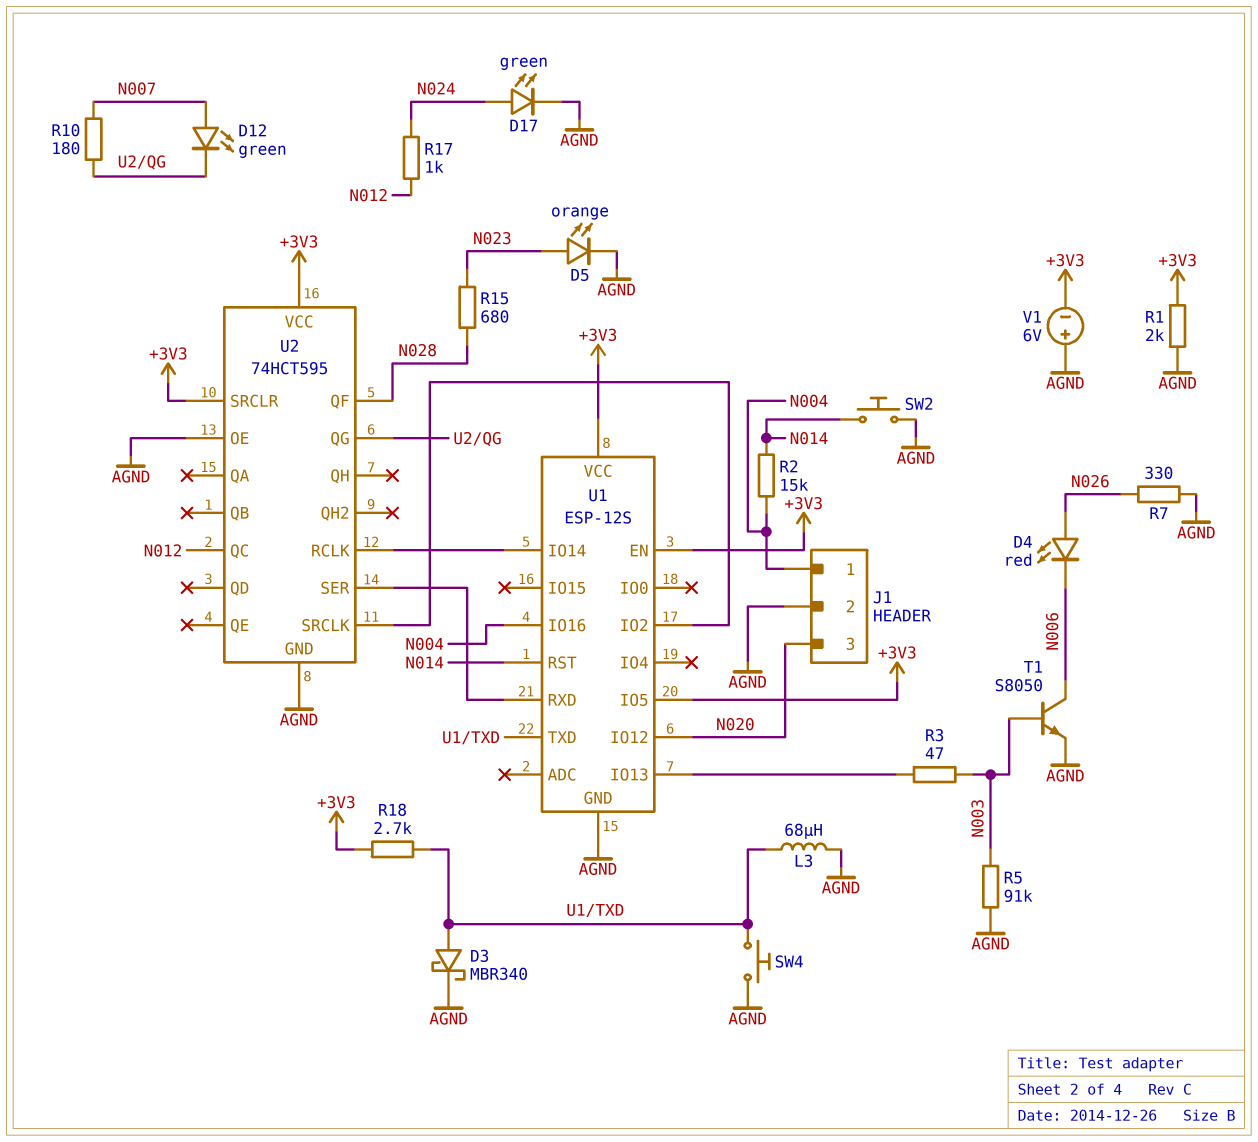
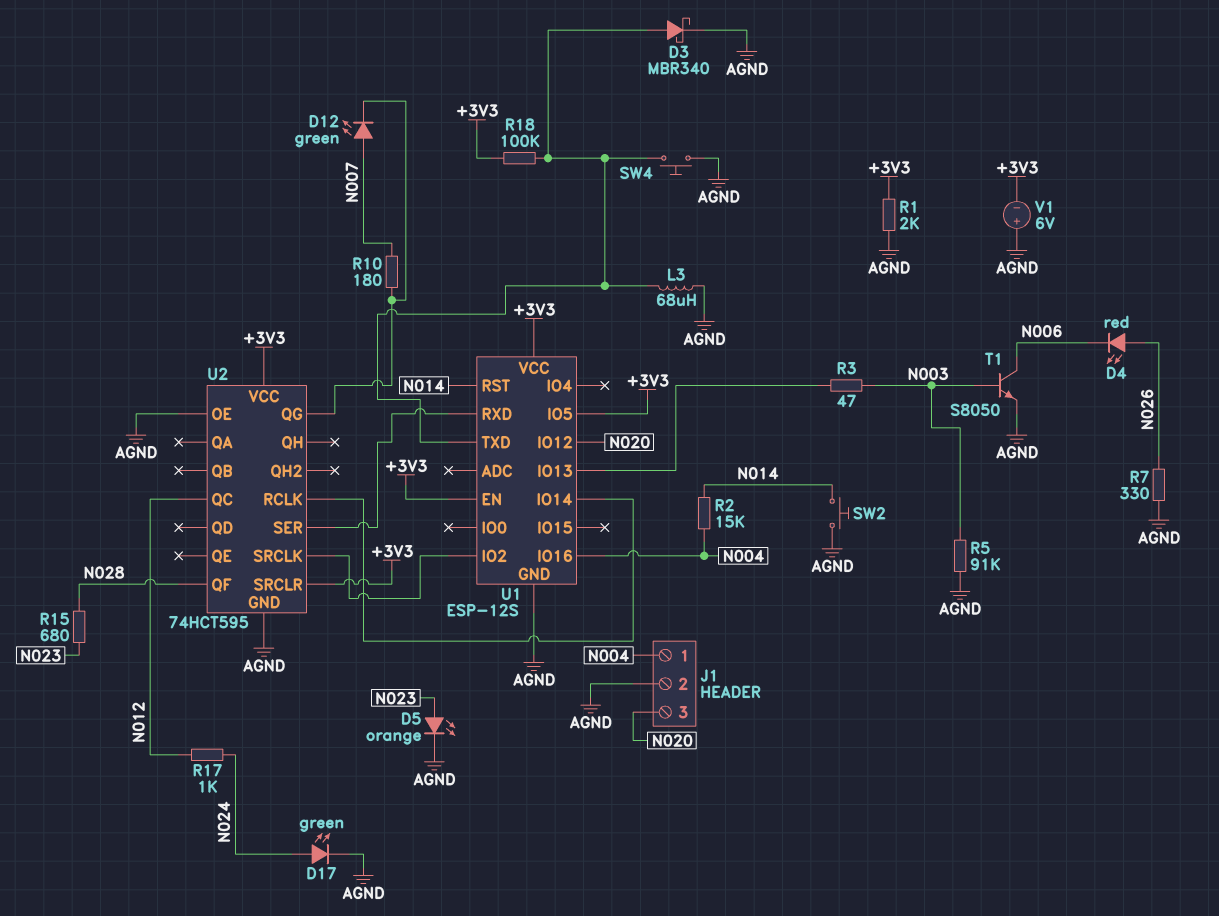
R18: 2.7k (+3V3, U1/TXD) -> 100k (+3V3, U1/TXD)

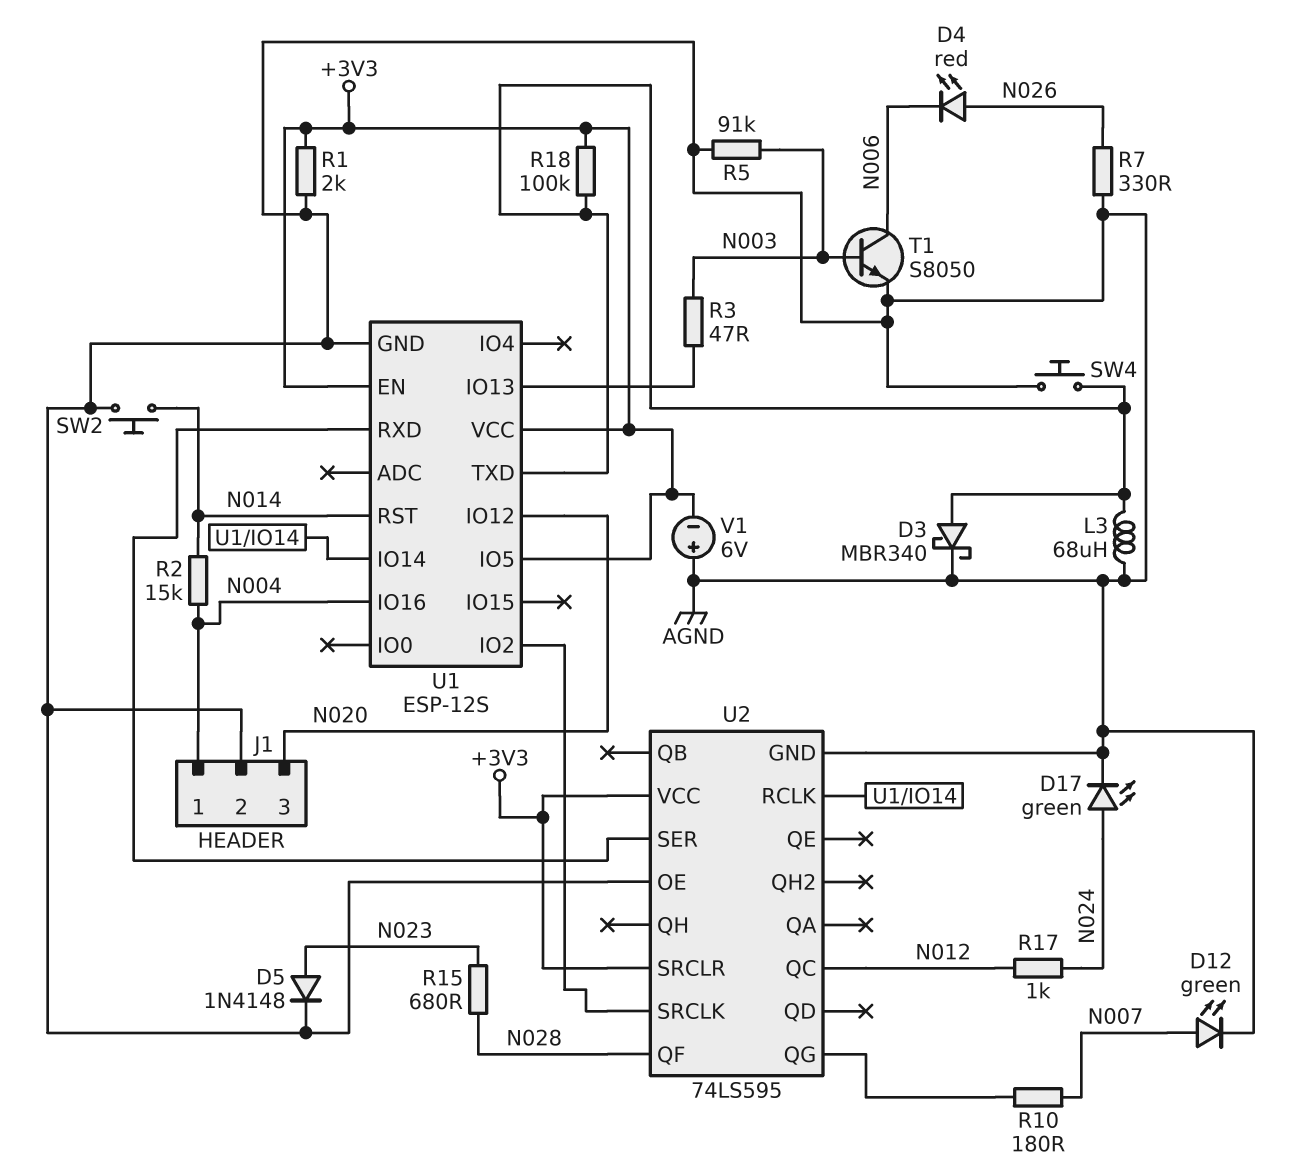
D5: LED orange (A N023, K AGND) -> diode 1N4148 (A N023, K AGND)
D12: LED green (A N007, K U2/QG) -> LED green (A N007, K AGND)
U2: 74HCT595 -> 74LS595

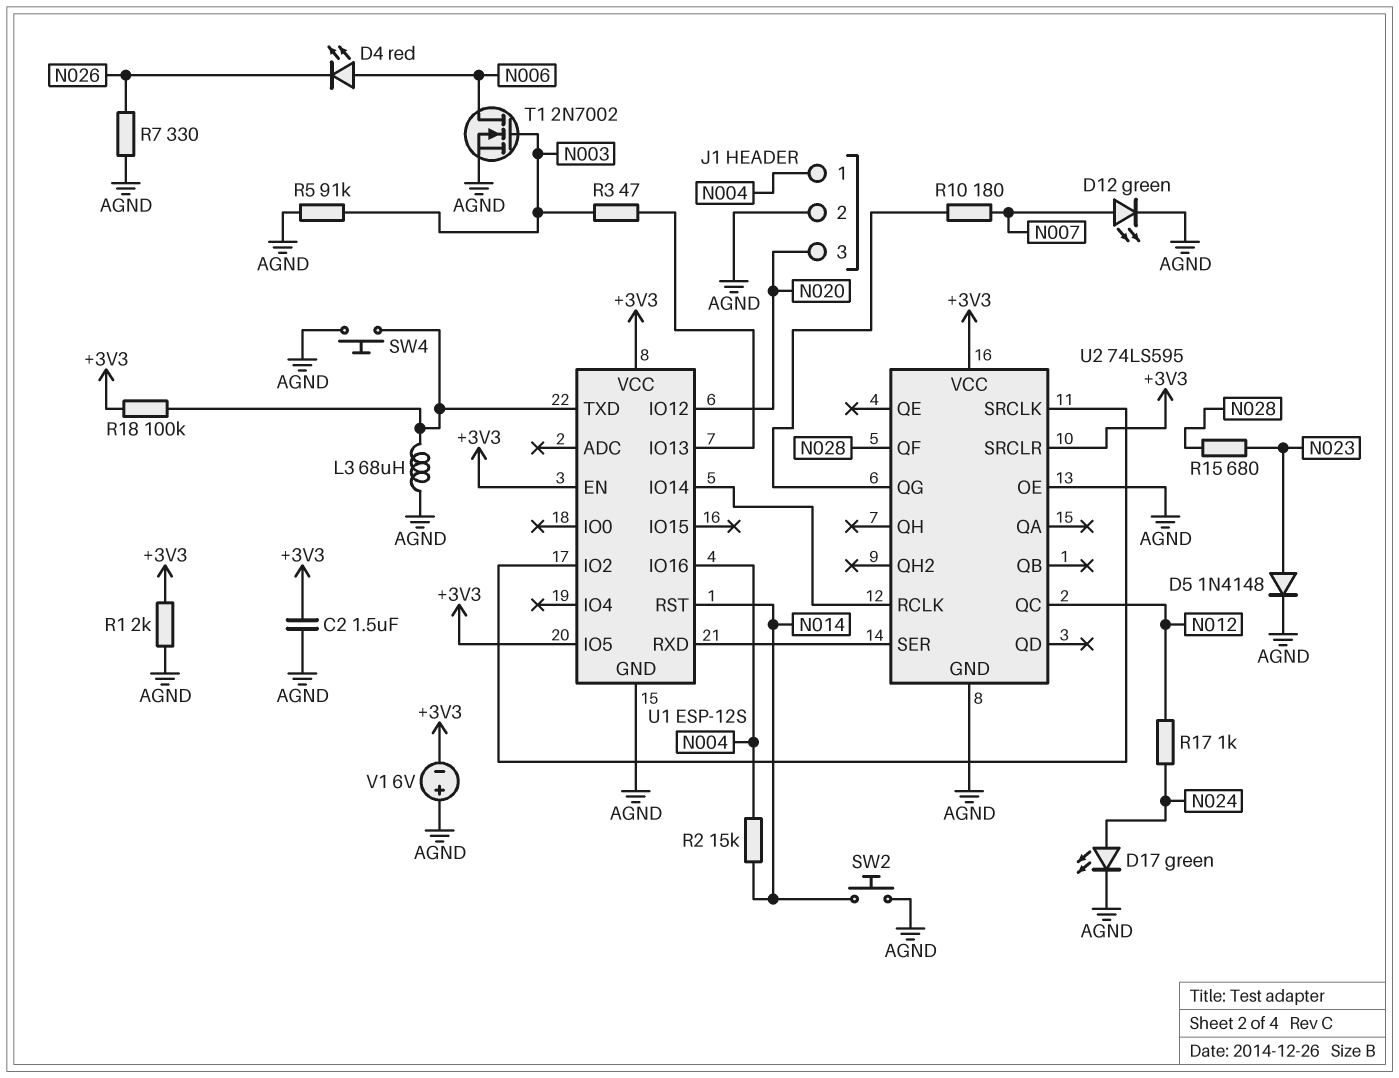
C2: none -> 1.5uF (+3V3, AGND)
D3: schottky MBR340 (A U1/TXD, K AGND) -> none
D4: LED red (A N026, K N006) -> LED red (A N006, K N026)
T1: NPN S8050 (B N003, C N006, E AGND) -> NMOS 2N7002 (G N003, D N006, S AGND)

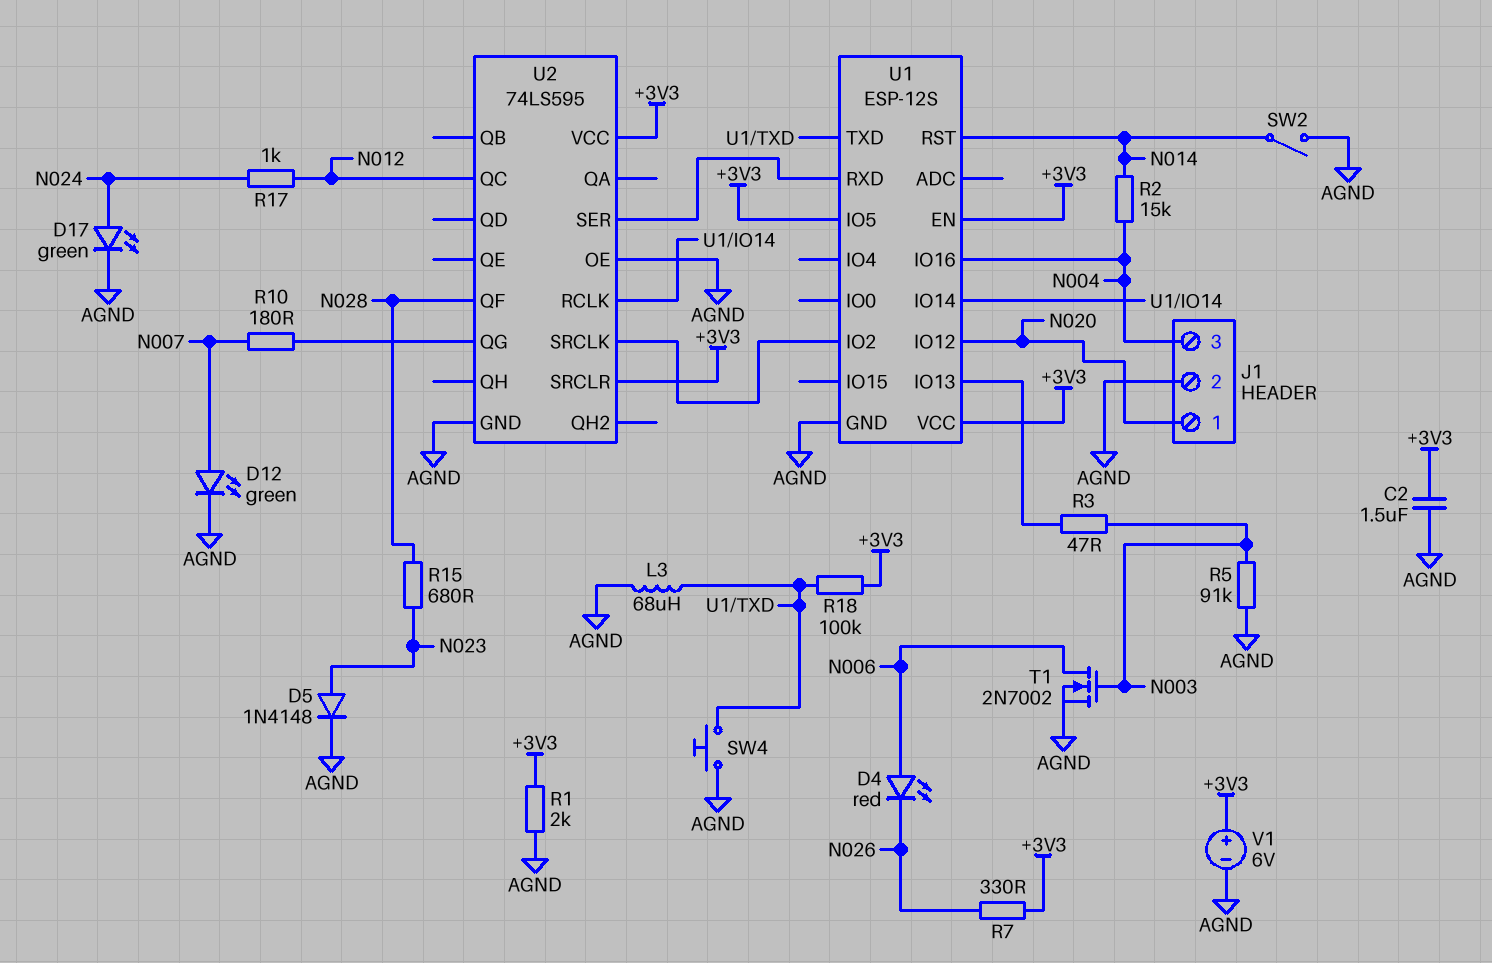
J1 pin 1: N004 -> N020
J1 pin 3: N020 -> N004
R7: 330 (AGND, N026) -> 330 (+3V3, N026)
SW2: button (AGND, N014) -> switch (AGND, N014)
V1: 6V (plus AGND, minus +3V3) -> 6V (plus +3V3, minus AGND)

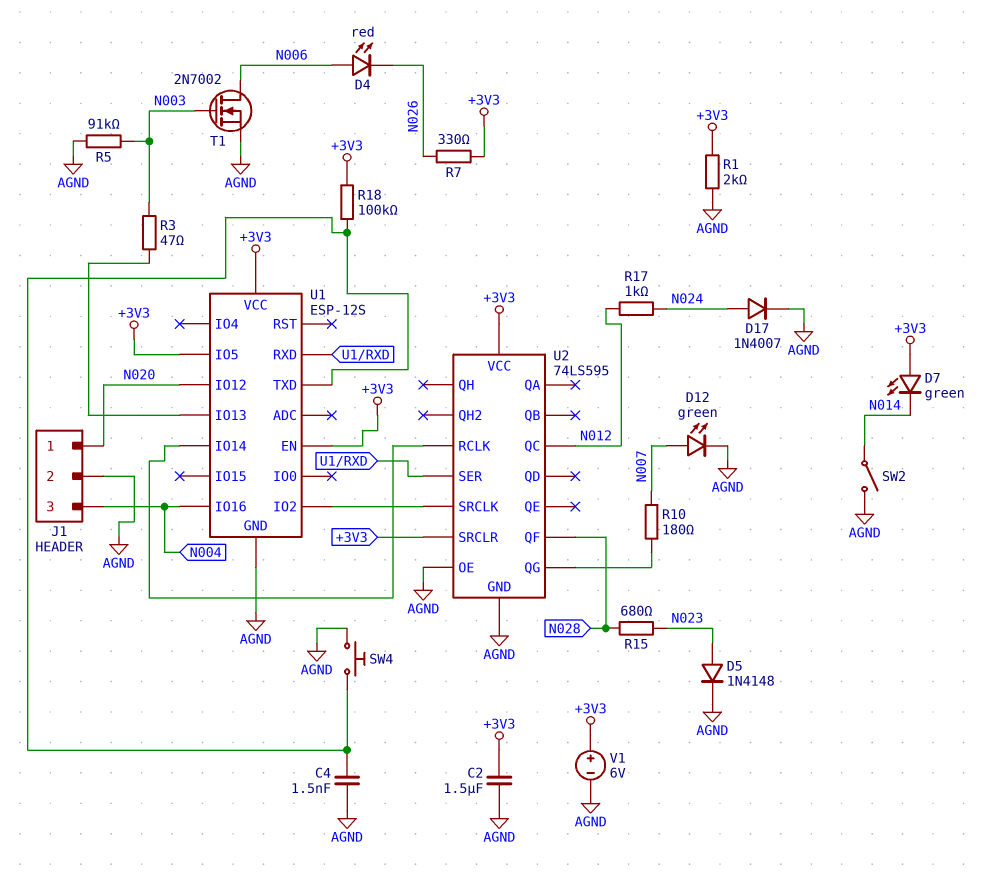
C4: none -> 1.5nF (AGND, U1/TXD)
D7: none -> LED green (A +3V3, K N014)
D17: LED green (A N024, K AGND) -> diode 1N4007 (A N024, K AGND)
L3: 68uH (AGND, U1/TXD) -> none
R2: 15k (N004, N014) -> none
U1 pin RST: N014 -> none

